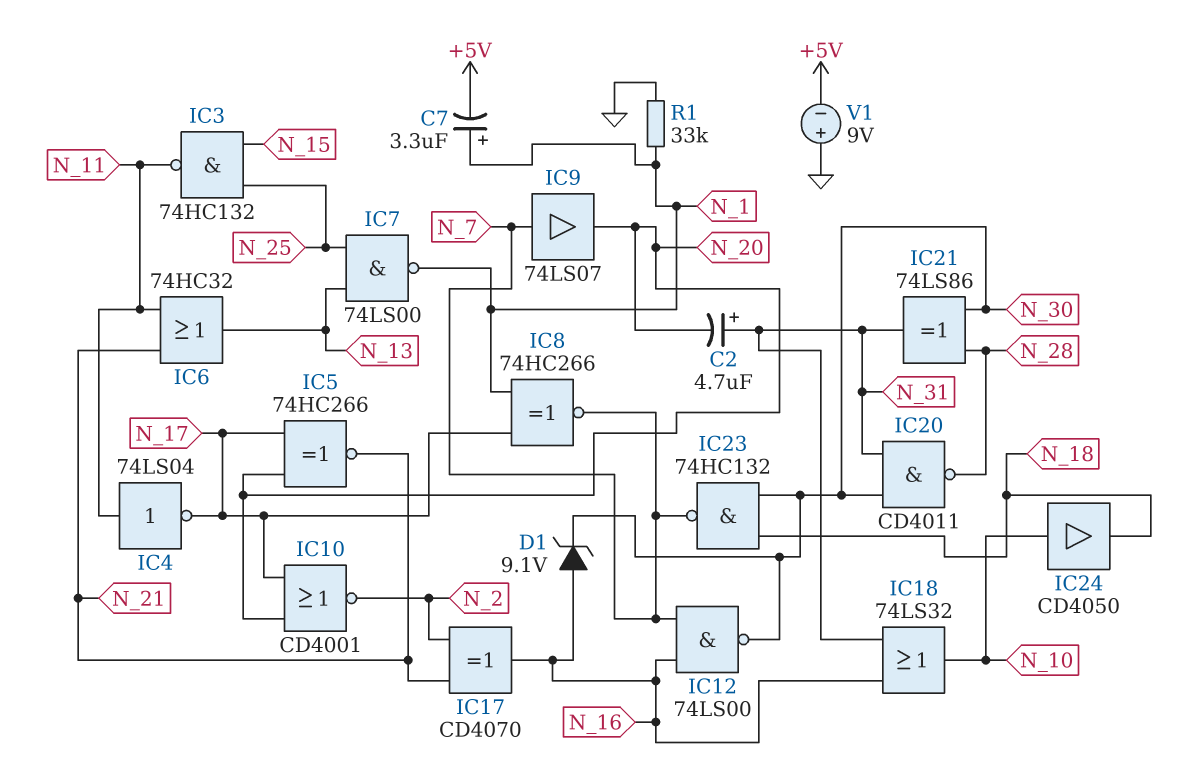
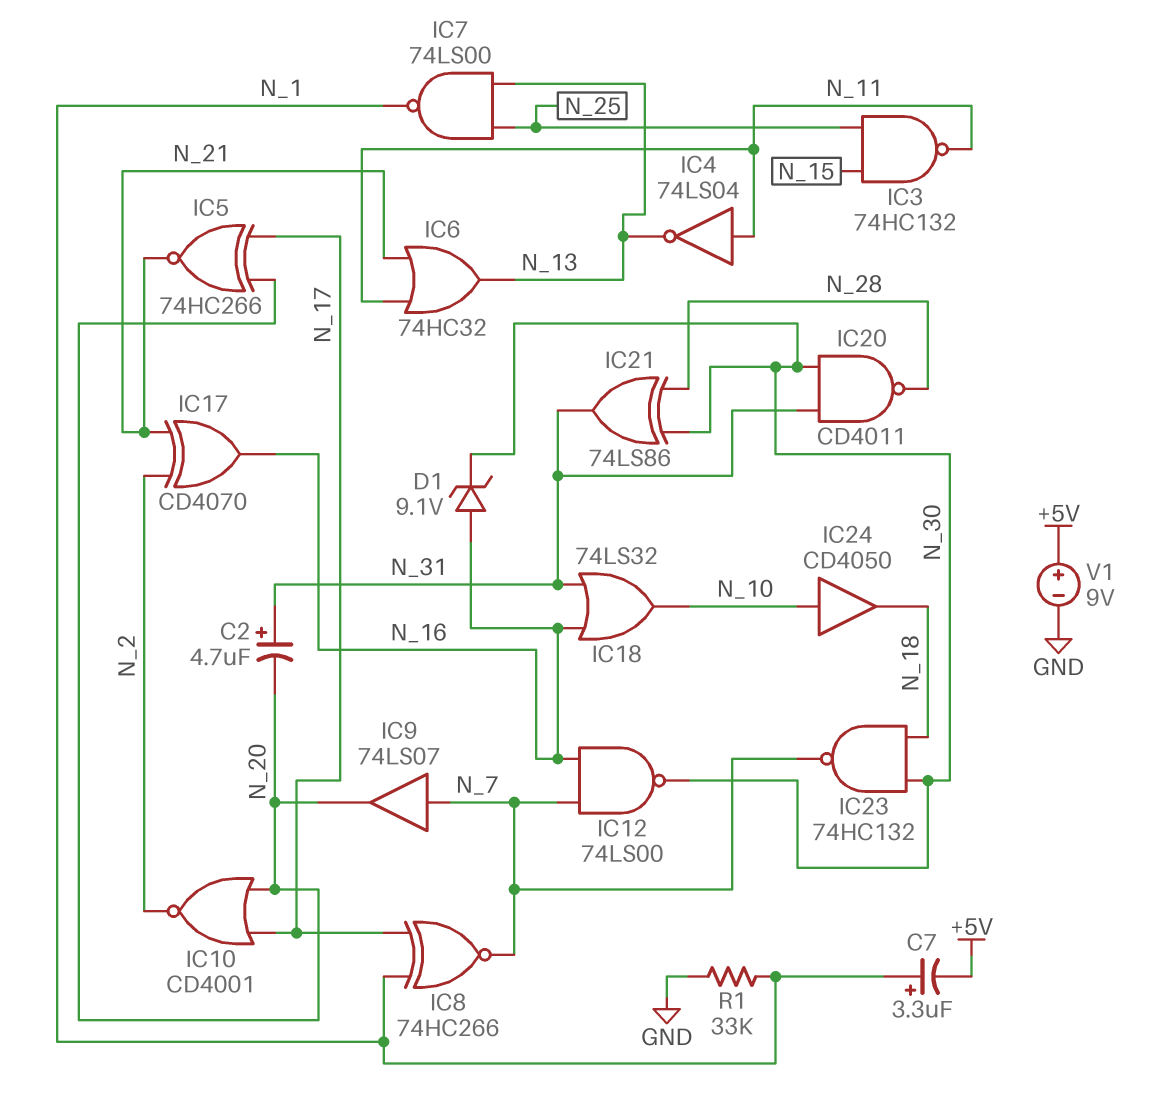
IC4: NOT 74LS04 (in N_11, out N_17) -> NOT 74LS04 (in N_11, out N_13)
V1: 9V (plus GND, minus +5V) -> 9V (plus +5V, minus GND)

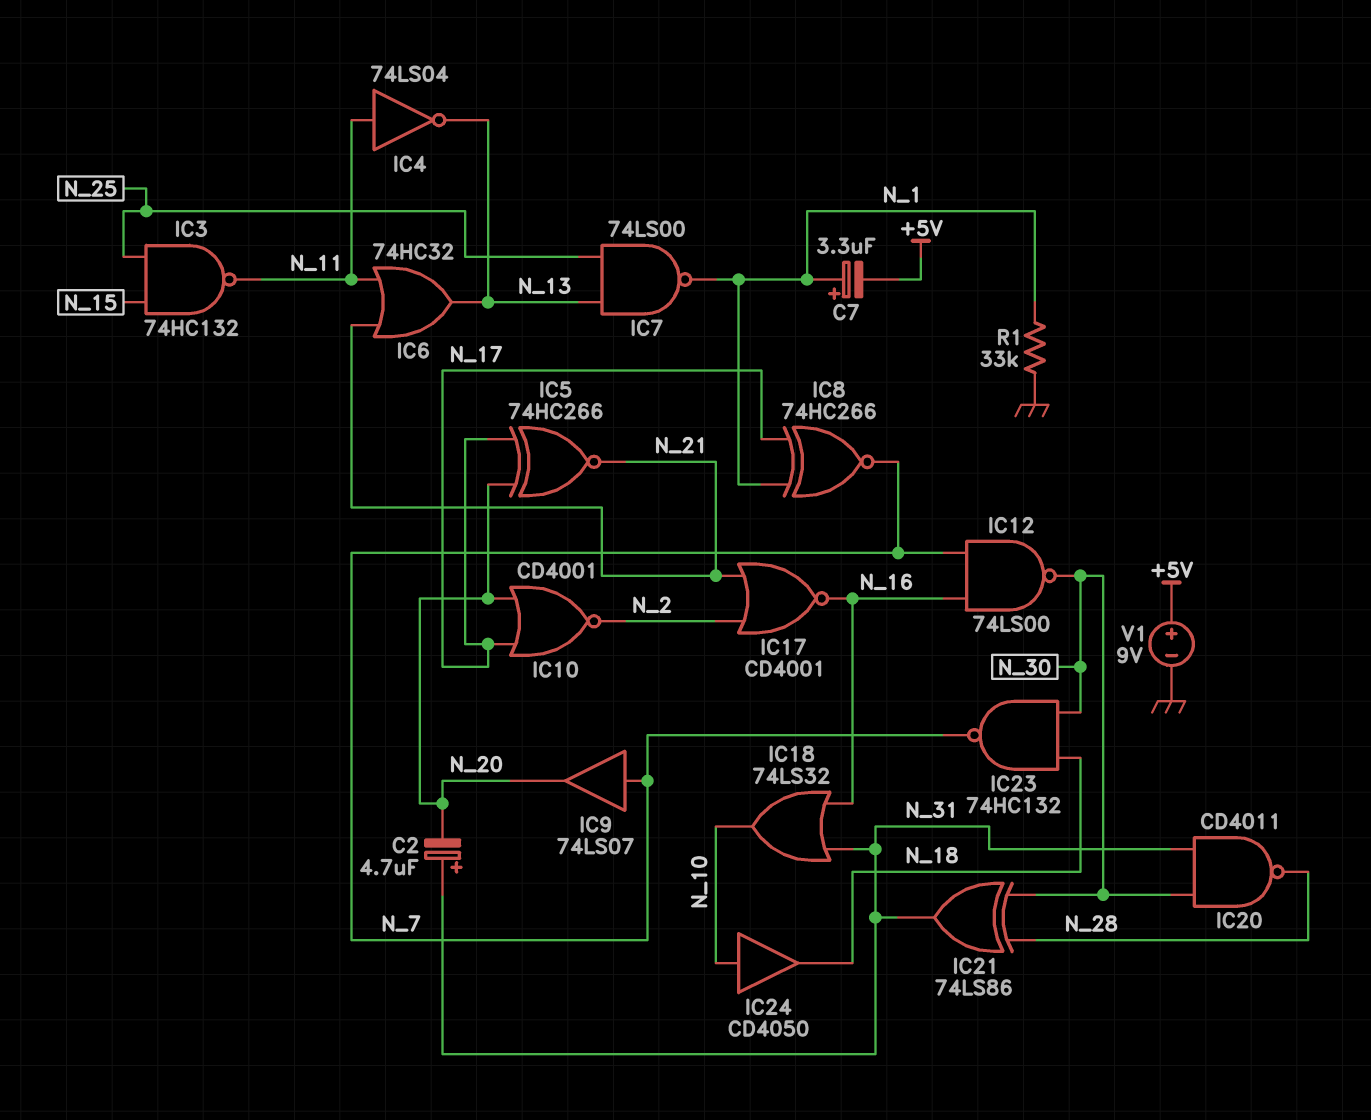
D1: zener 9.1V (A N_16, K N_30) -> none
IC17: XOR CD4070 (in N_2, in N_21, out N_16) -> NOR CD4001 (in N_2, in N_21, out N_16)

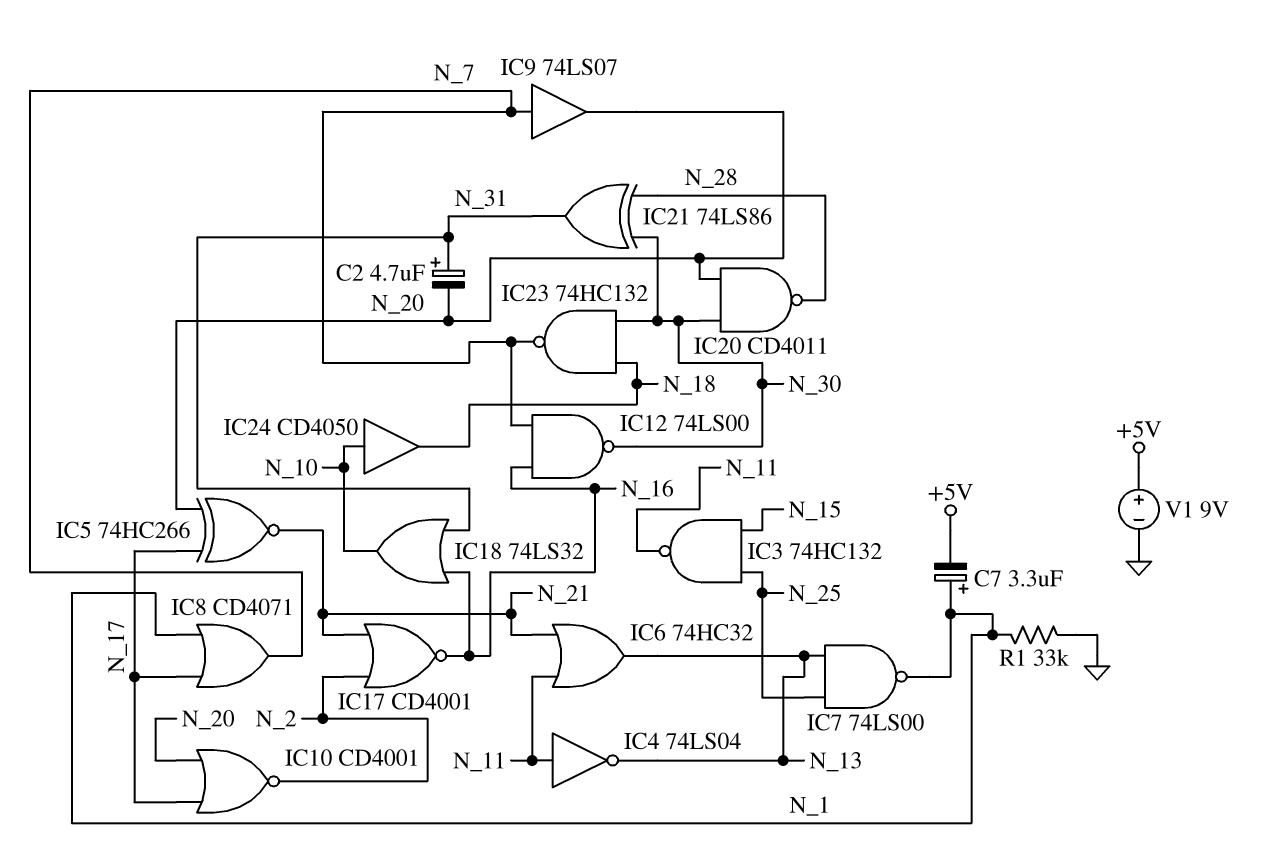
IC8: XNOR 74HC266 (in N_1, in N_17, out N_7) -> OR CD4071 (in N_1, in N_17, out N_7)
IC20: NAND CD4011 (in N_30, in N_31, out N_28) -> NAND CD4011 (in N_20, in N_30, out N_28)

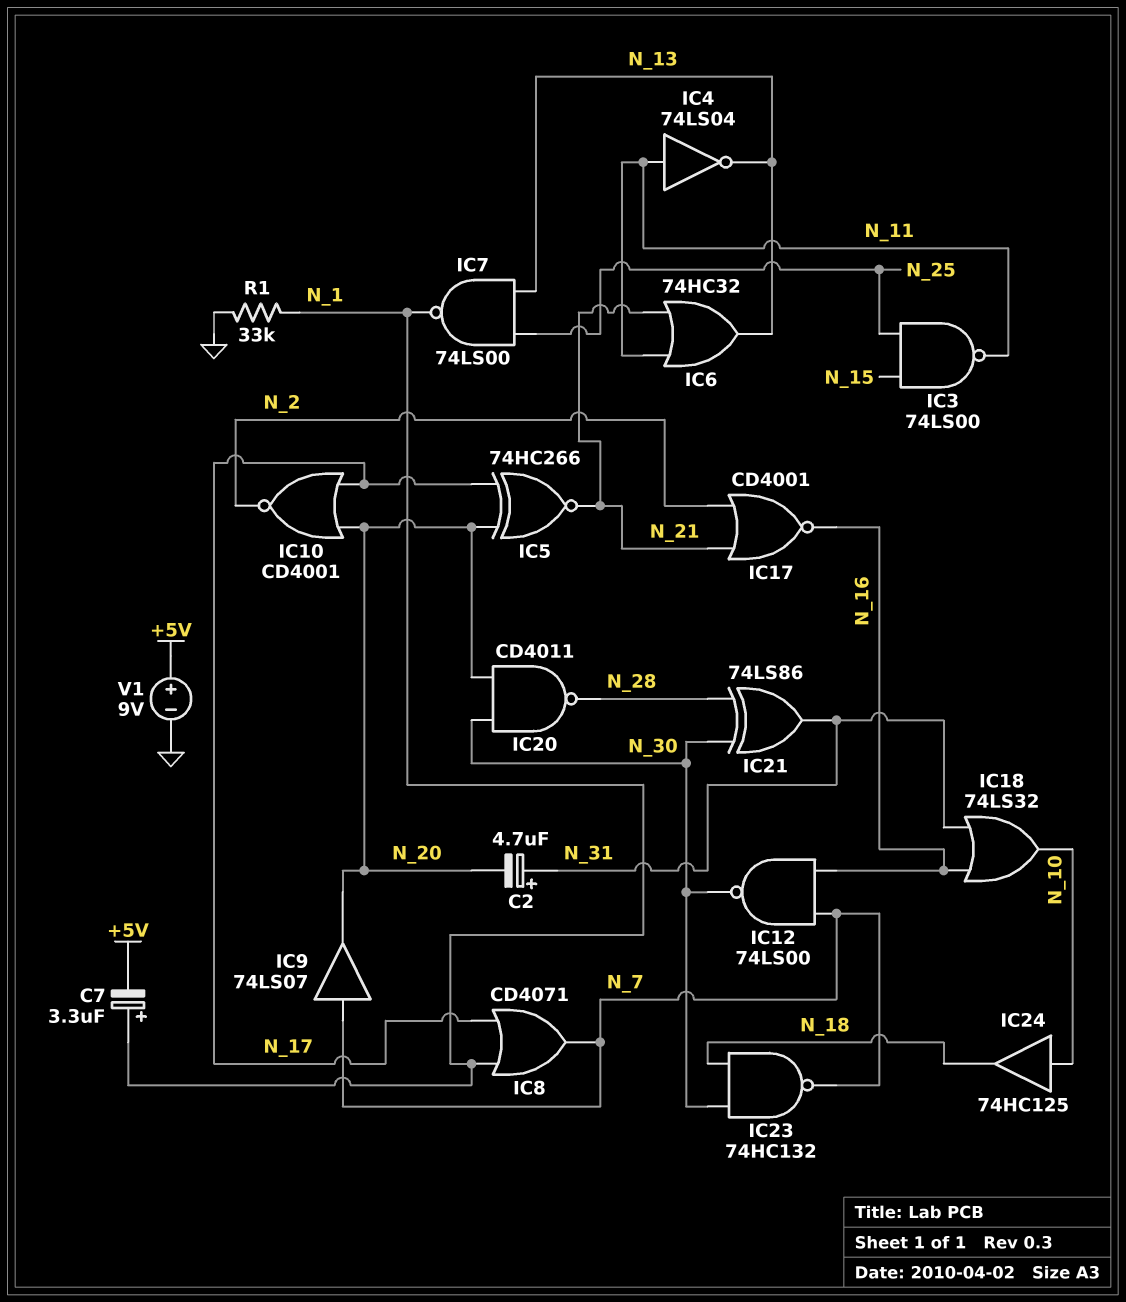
IC3: NAND 74HC132 (in N_15, in N_25, out N_11) -> NAND 74LS00 (in N_15, in N_25, out N_11)
IC24: buffer CD4050 (in N_10, out N_18) -> buffer 74HC125 (in N_10, out N_18)

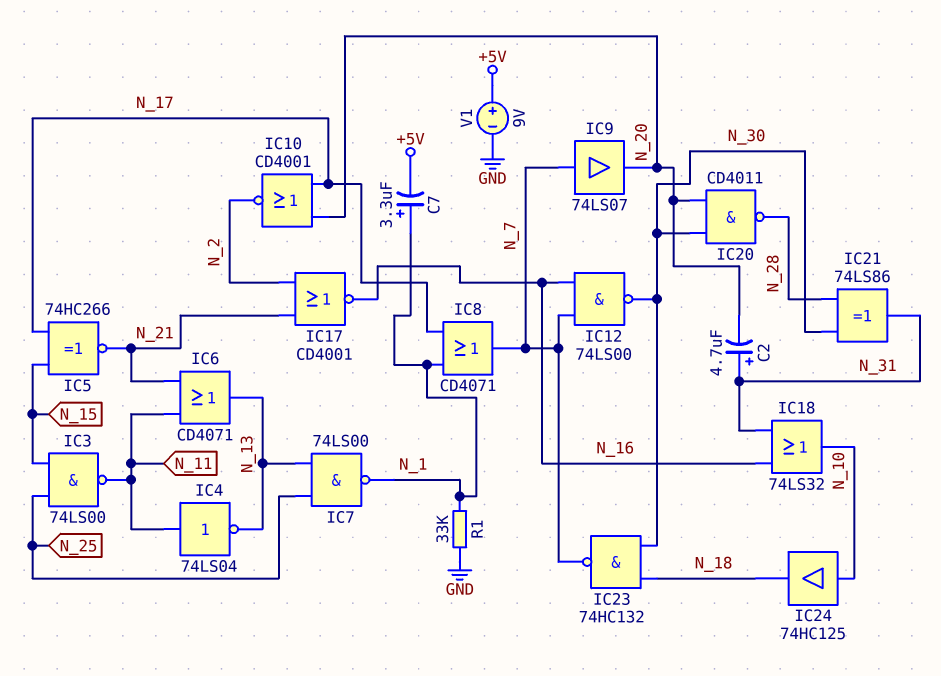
IC5: XNOR 74HC266 (in N_17, in N_20, out N_21) -> XNOR 74HC266 (in N_15, in N_17, out N_21)
IC6: OR 74HC32 (in N_11, in N_21, out N_13) -> OR CD4071 (in N_11, in N_21, out N_13)

